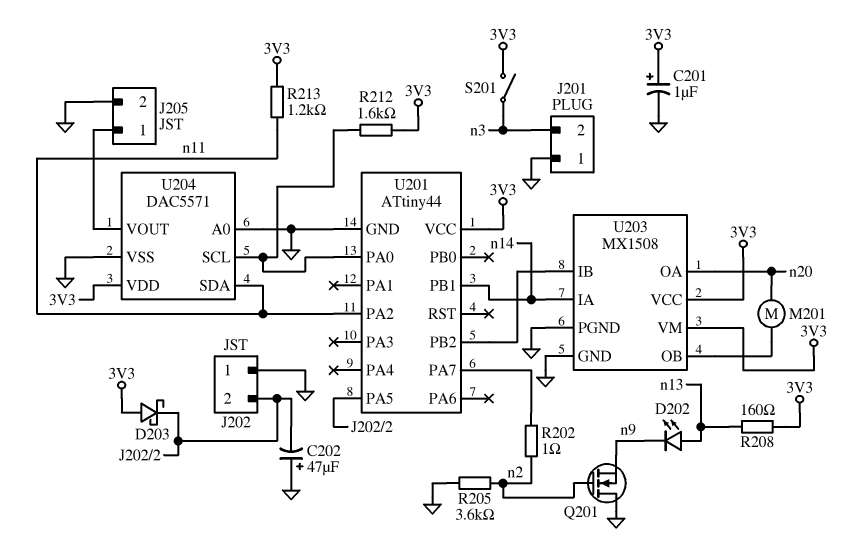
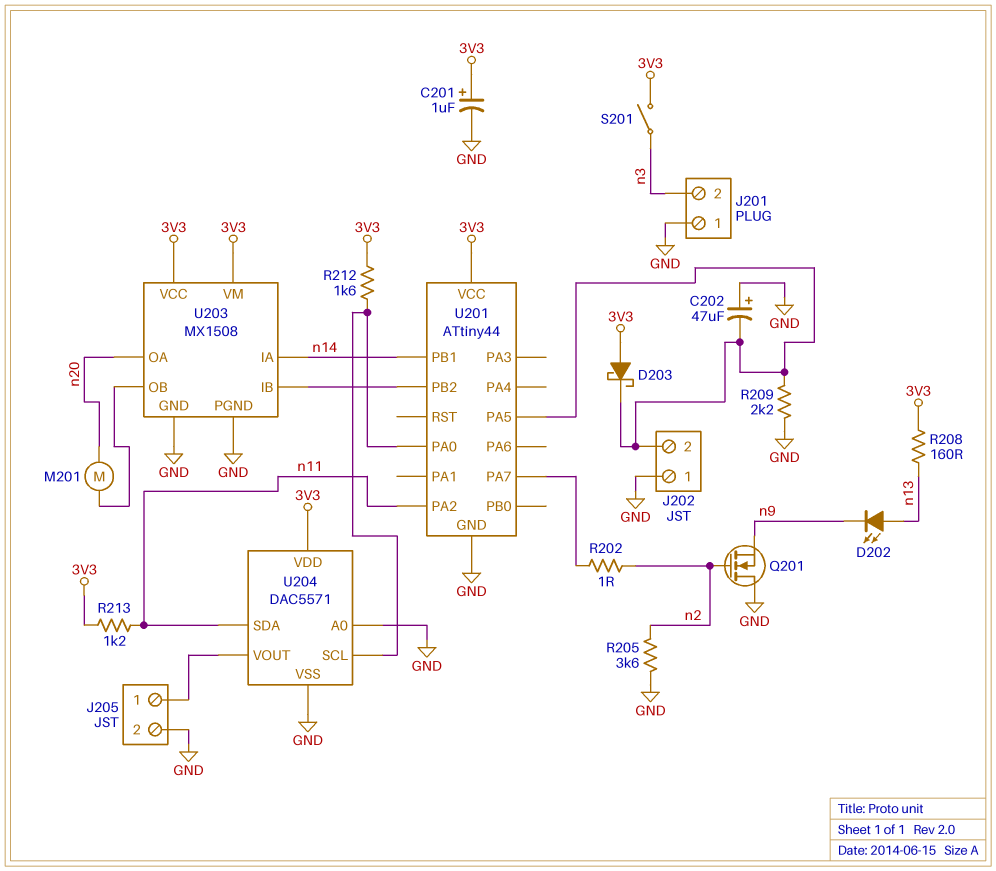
R209: none -> 2.2k (GND, J202/2)

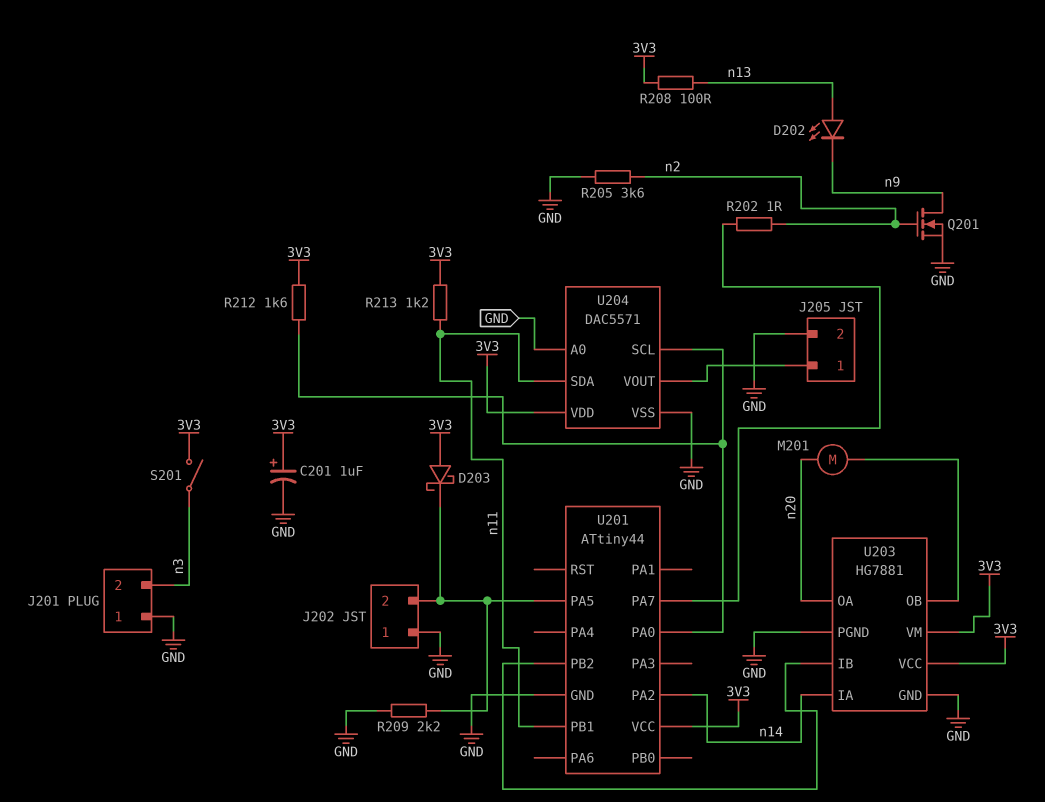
C202: 47uF (plus GND, minus J202/2) -> none
Q201: NMOS (G n2, D GND, S n9) -> NMOS (G n2, D n9, S GND)
R208: 160 (3V3, n13) -> 100 (3V3, n13)
U201 pin PA2: n11 -> n14
U201 pin PB1: n14 -> n11
U203: MX1508 -> HG7881

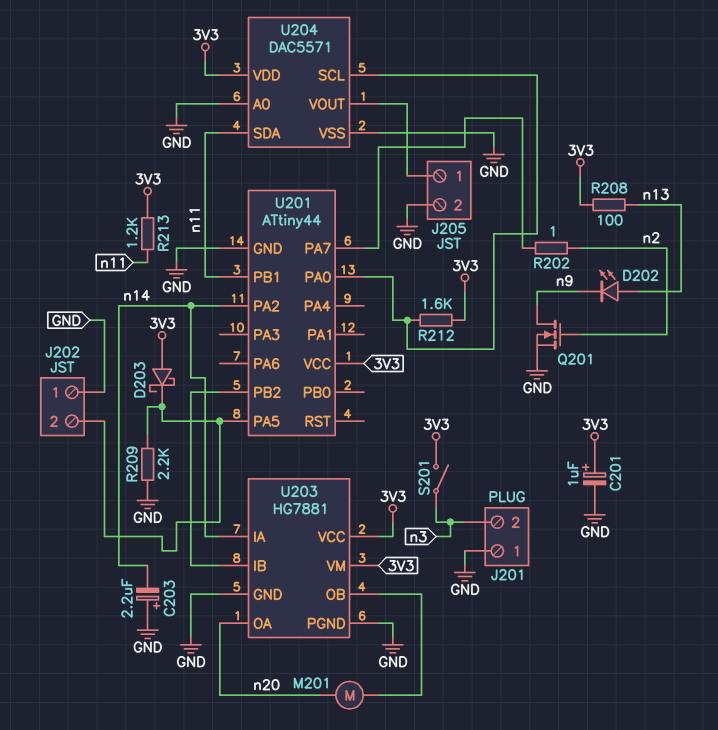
C203: none -> 2.2uF (plus GND, minus n14)
R205: 3.6k (GND, n2) -> none

